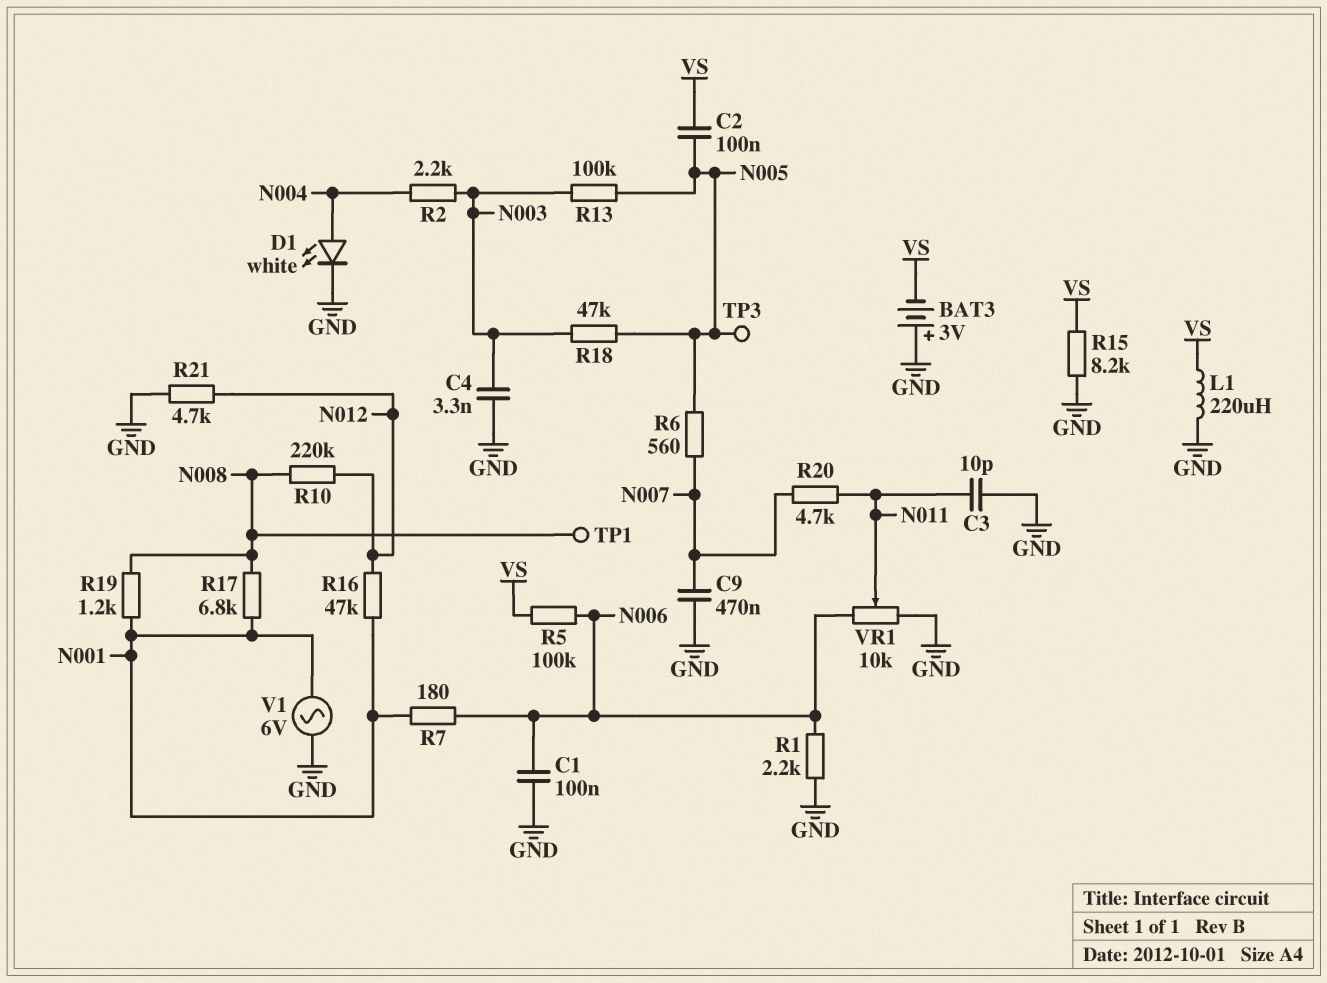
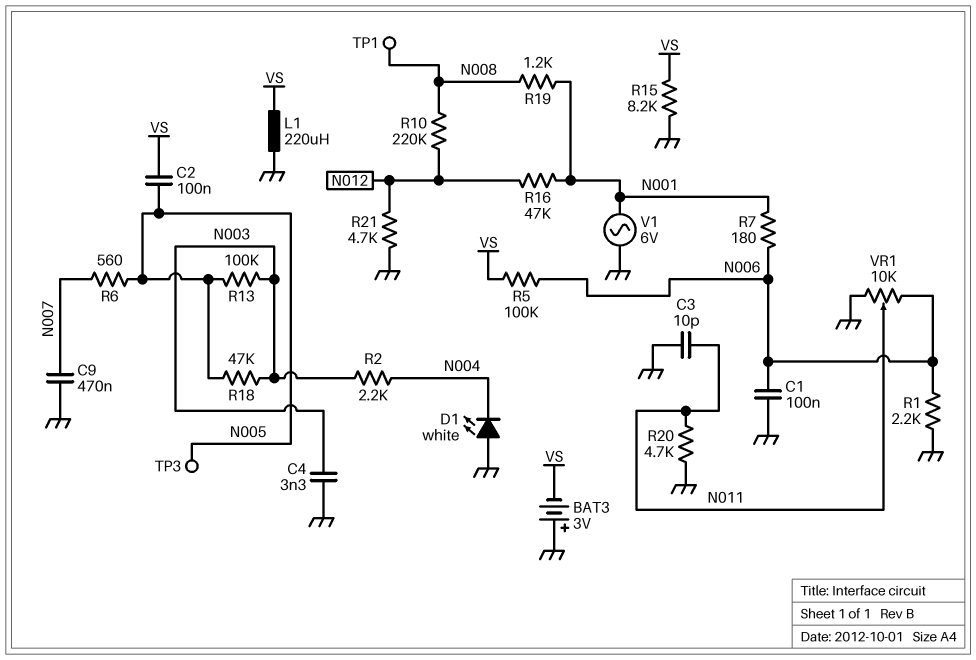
D1: LED white (A N004, K GND) -> LED white (A GND, K N004)
R17: 6.8k (N001, N008) -> none
R20: 4.7k (N007, N011) -> 4.7k (GND, N011)

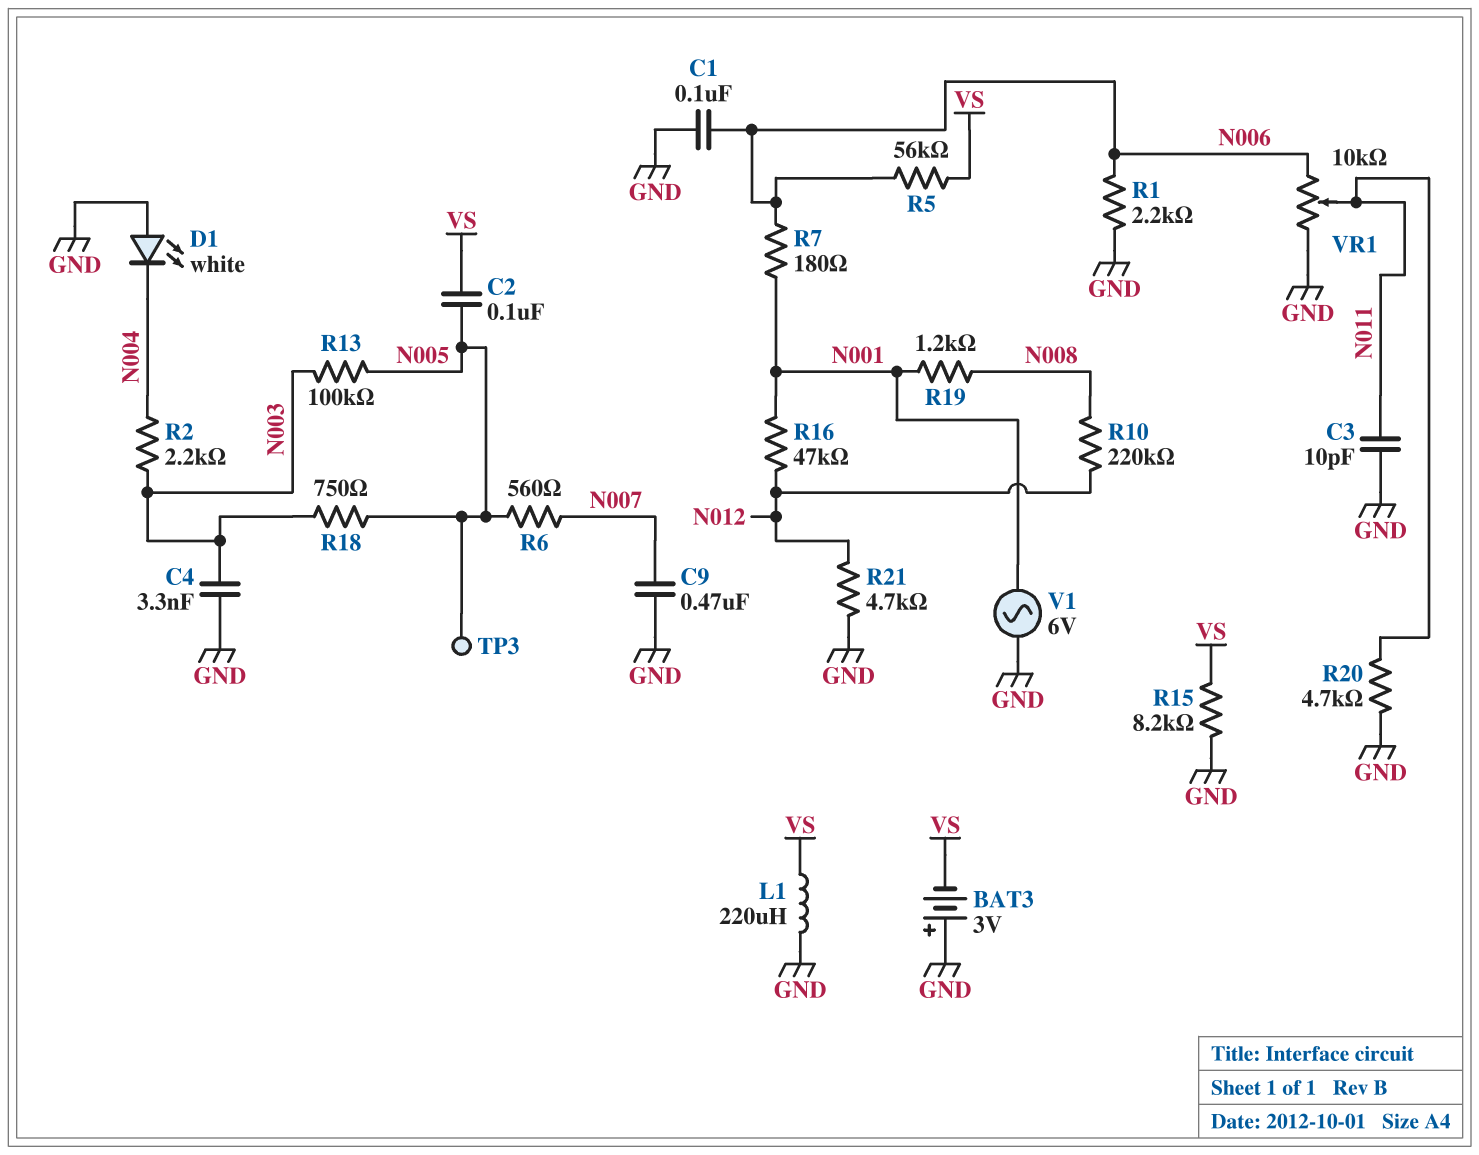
R5: 100k (N006, VS) -> 56k (N006, VS)
R18: 47k (N003, N005) -> 750 (N003, N005)
TP1: test point (N008) -> none

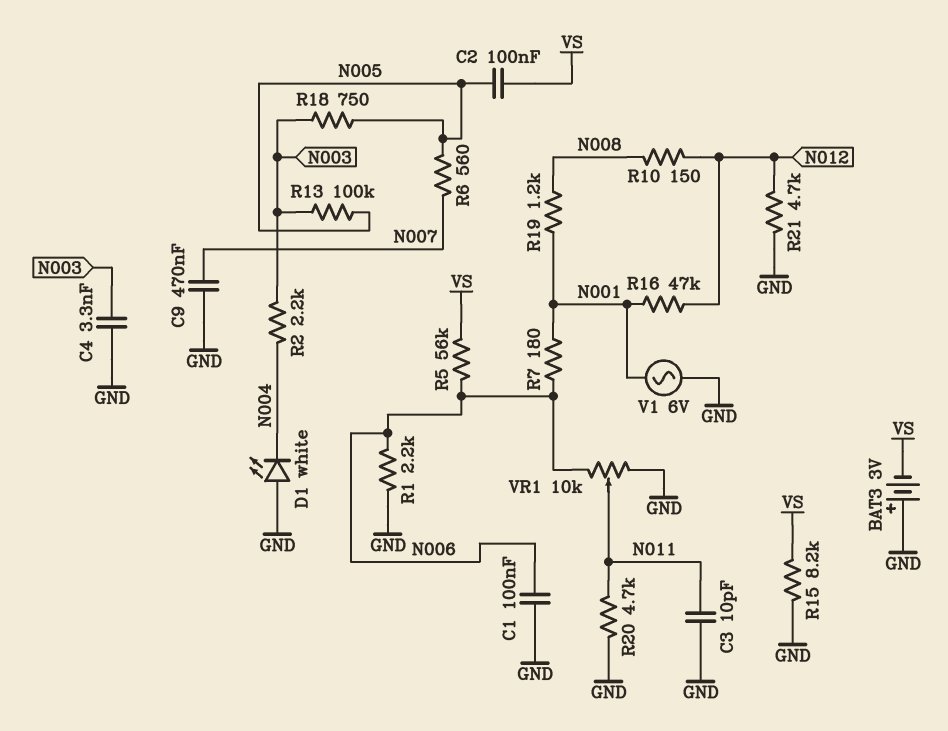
L1: 220uH (GND, VS) -> none
R10: 220k (N008, N012) -> 150 (N008, N012)
TP3: test point (N005) -> none

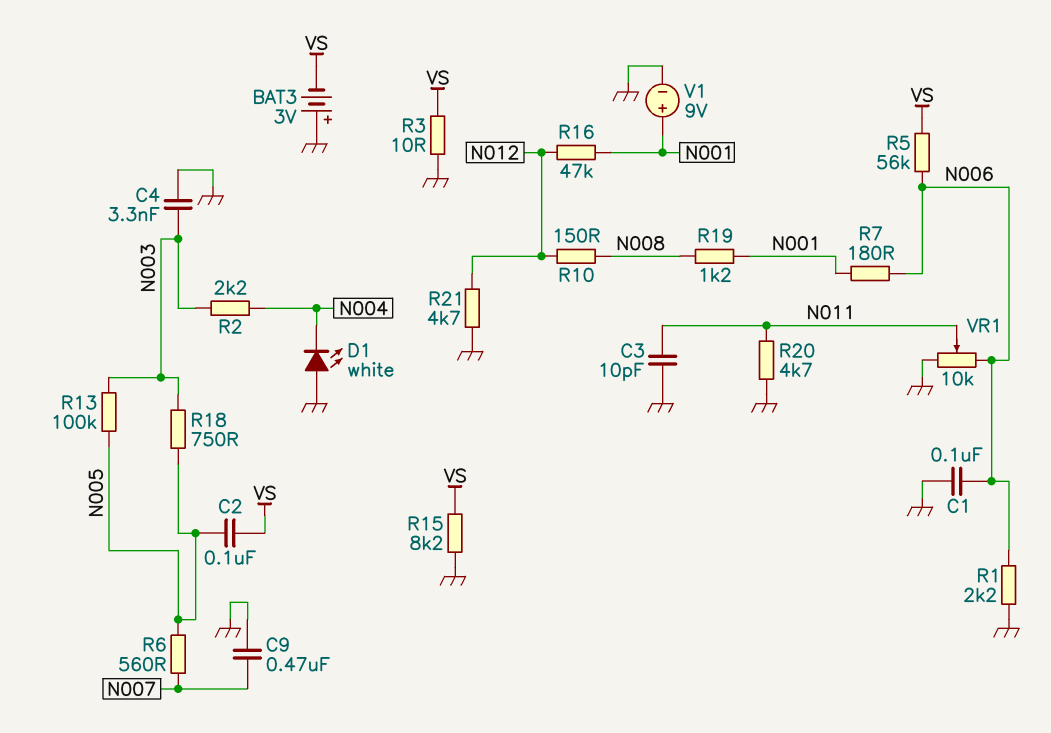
R3: none -> 10 (GND, VS)
V1: AC 6V (GND, N001) -> 9V (plus N001, minus GND)

